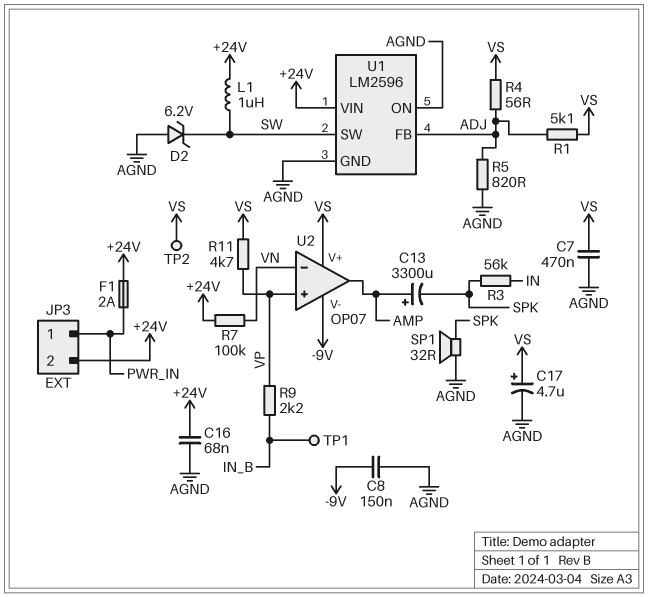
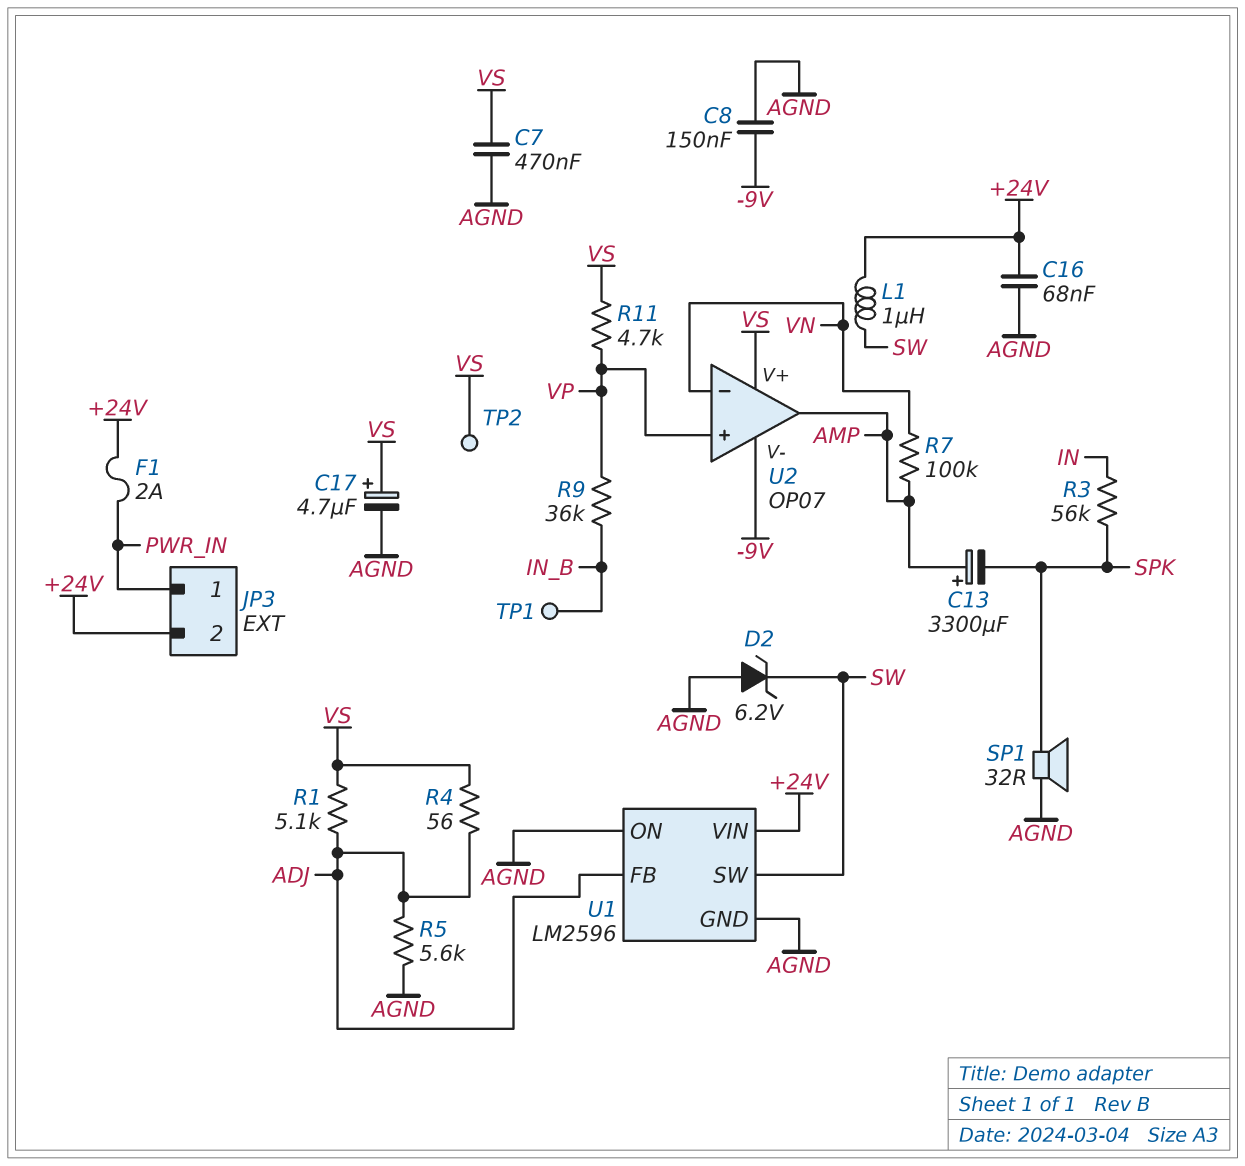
R5: 820 (ADJ, AGND) -> 5.6k (ADJ, AGND)
R7: 100k (+24V, VN) -> 100k (AMP, VN)
R9: 2.2k (IN_B, VP) -> 36k (IN_B, VP)

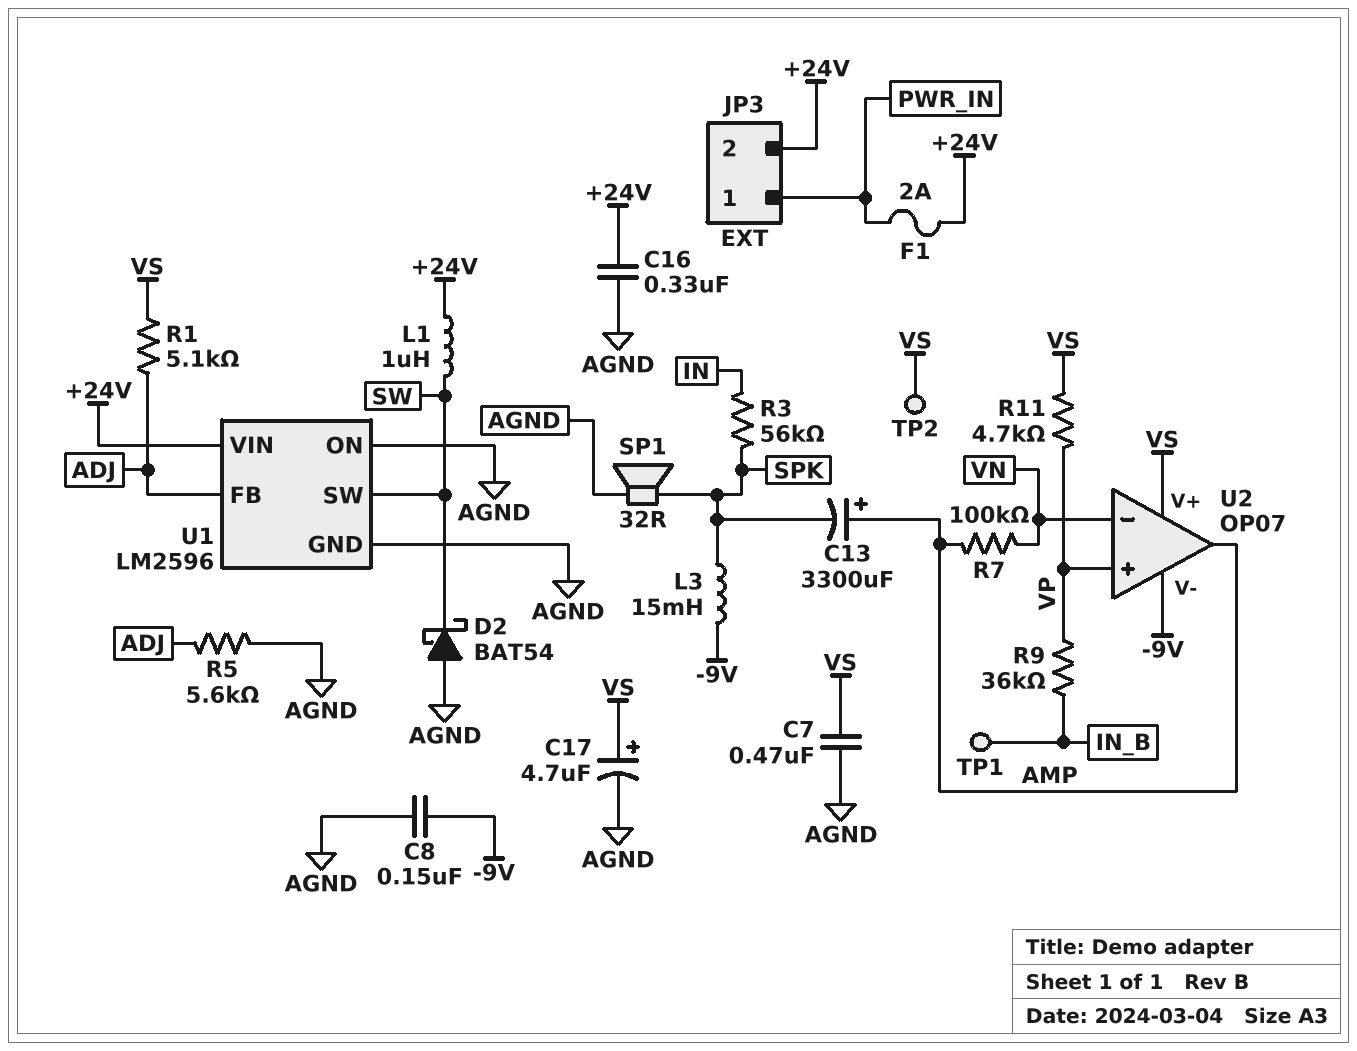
C16: 68nF (+24V, AGND) -> 330nF (+24V, AGND)
D2: zener 6.2V (A AGND, K SW) -> schottky BAT54 (A AGND, K SW)
L3: none -> 15mH (-9V, SPK)
R4: 56 (ADJ, VS) -> none

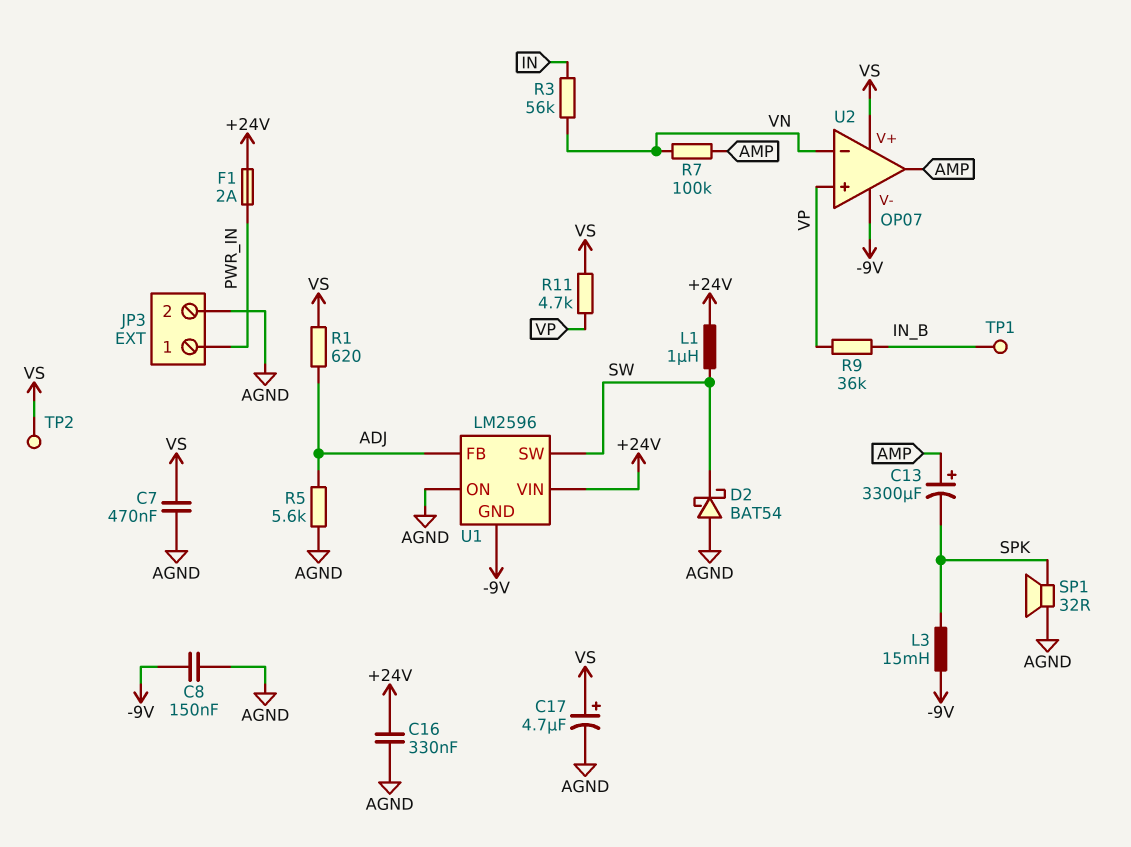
JP3 pin 2: +24V -> AGND
R1: 5.1k (ADJ, VS) -> 620 (ADJ, VS)
R3: 56k (IN, SPK) -> 56k (IN, VN)
U1 pin GND: AGND -> -9V

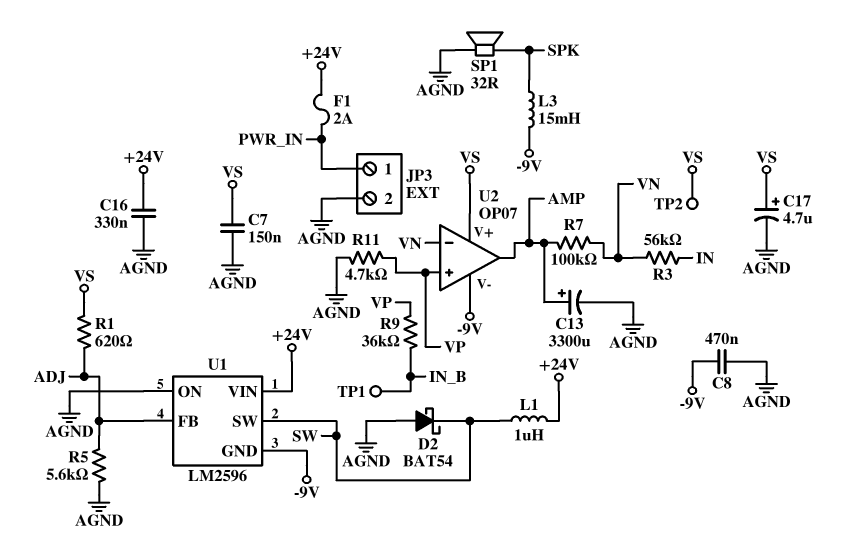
C7: 470nF (AGND, VS) -> 150nF (AGND, VS)
C8: 150nF (-9V, AGND) -> 470nF (-9V, AGND)
C13: 3300uF (plus AMP, minus SPK) -> 3300uF (plus AMP, minus AGND)
R11: 4.7k (VP, VS) -> 4.7k (AGND, VP)

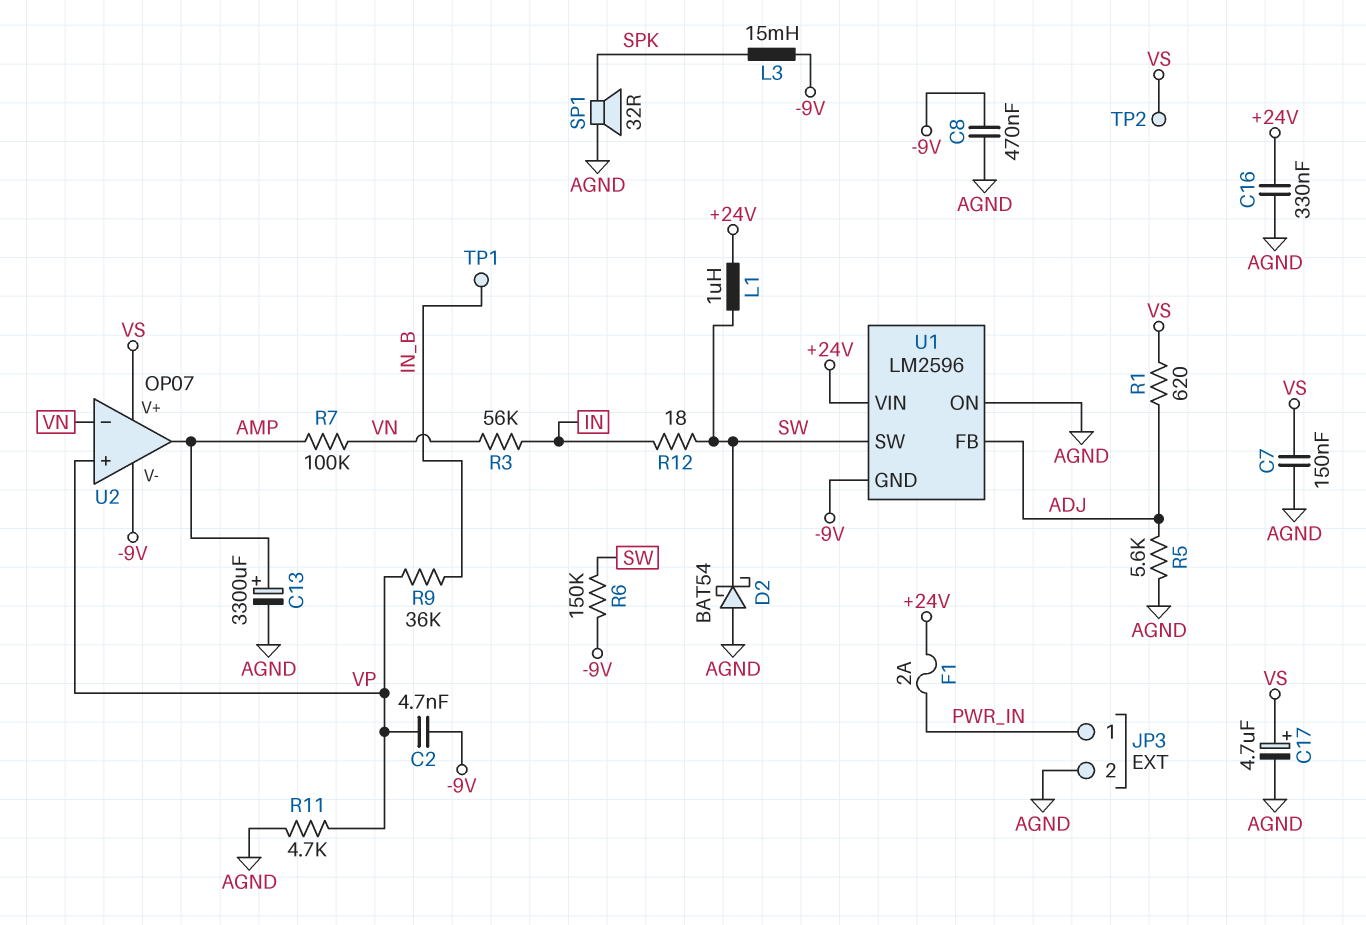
C2: none -> 4.7nF (-9V, VP)
R6: none -> 150k (-9V, SW)
R12: none -> 18 (IN, SW)

